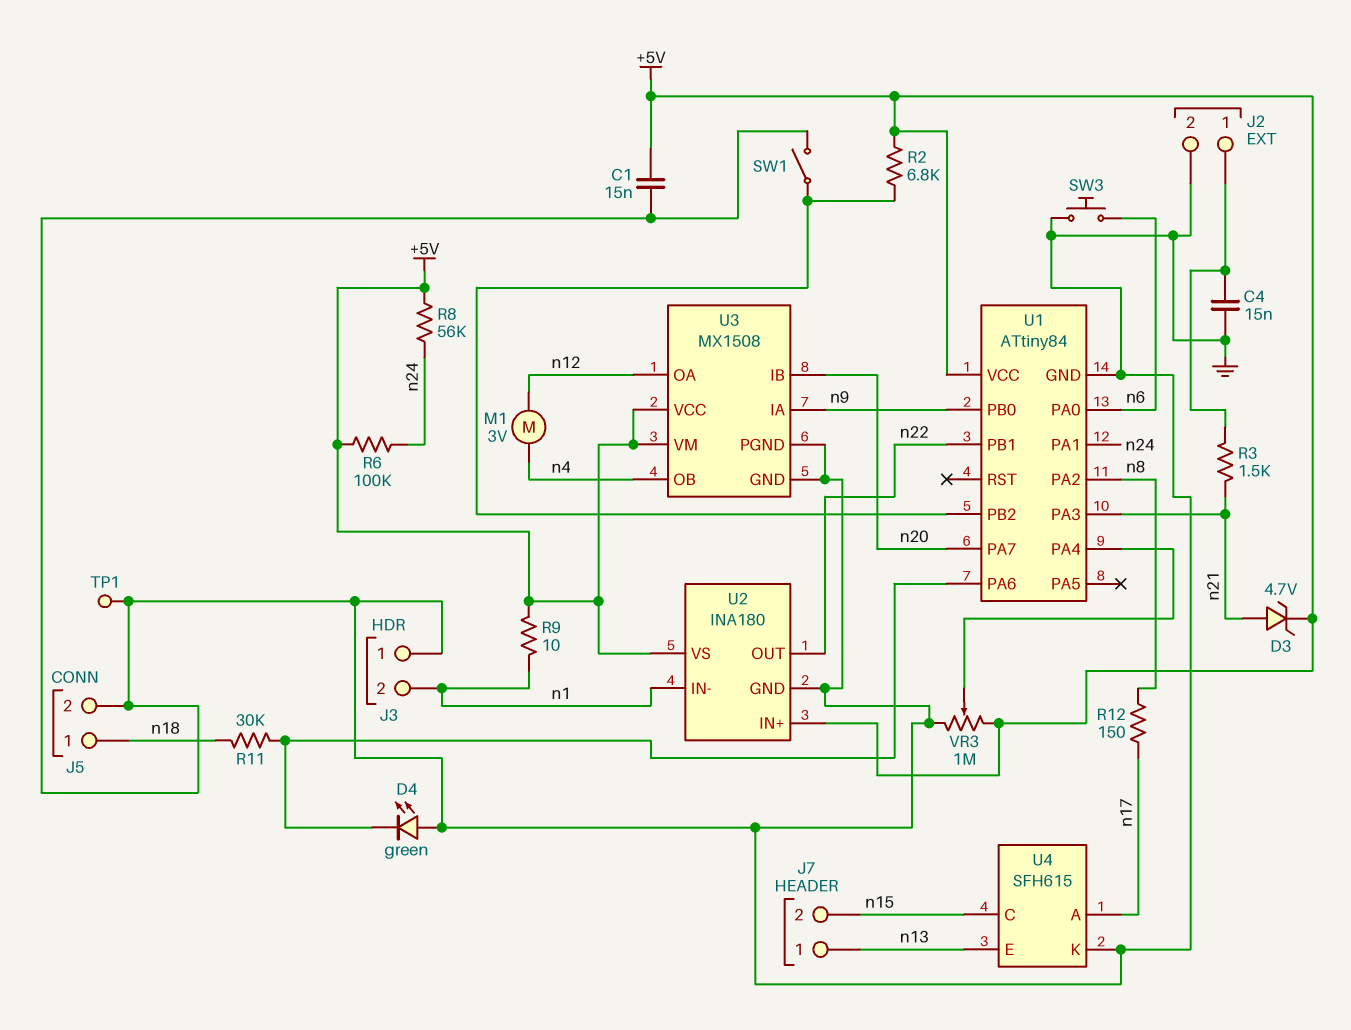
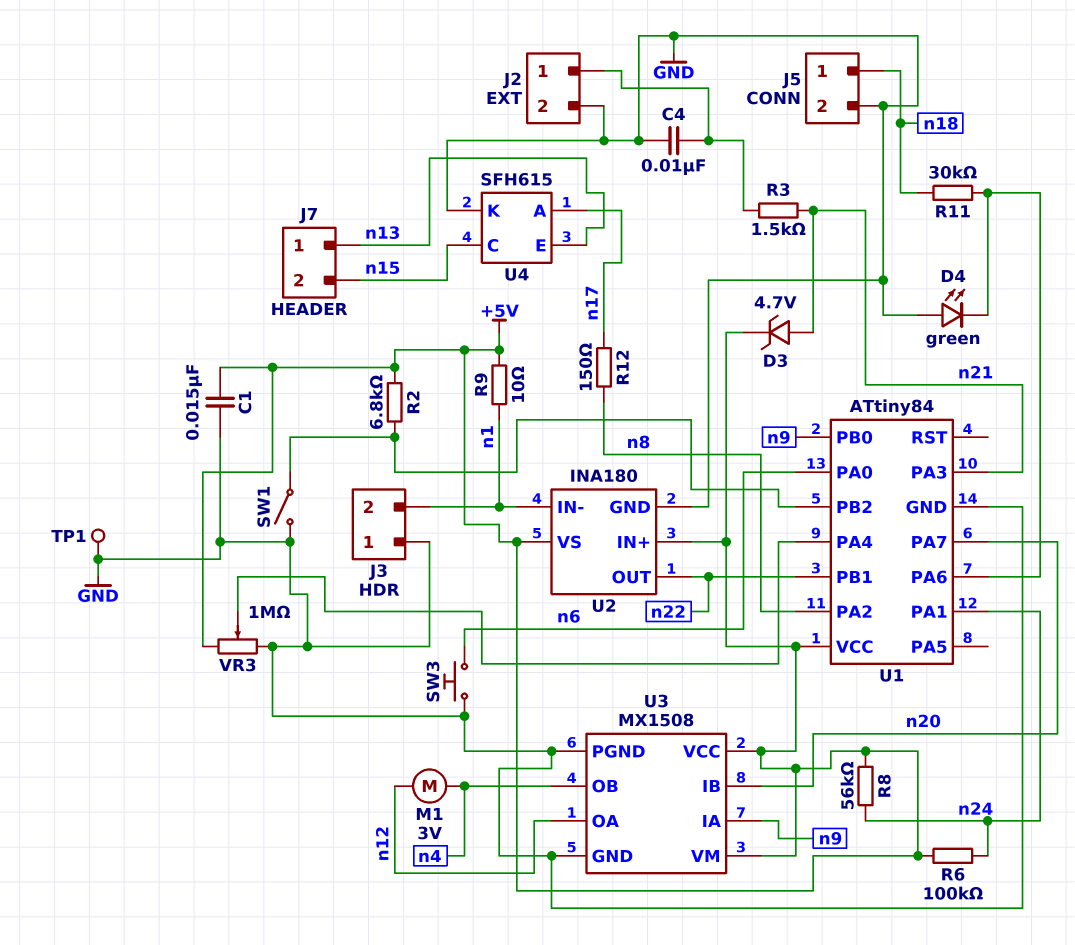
C4: 15nF (GND, J2/1) -> 10nF (GND, J2/1)

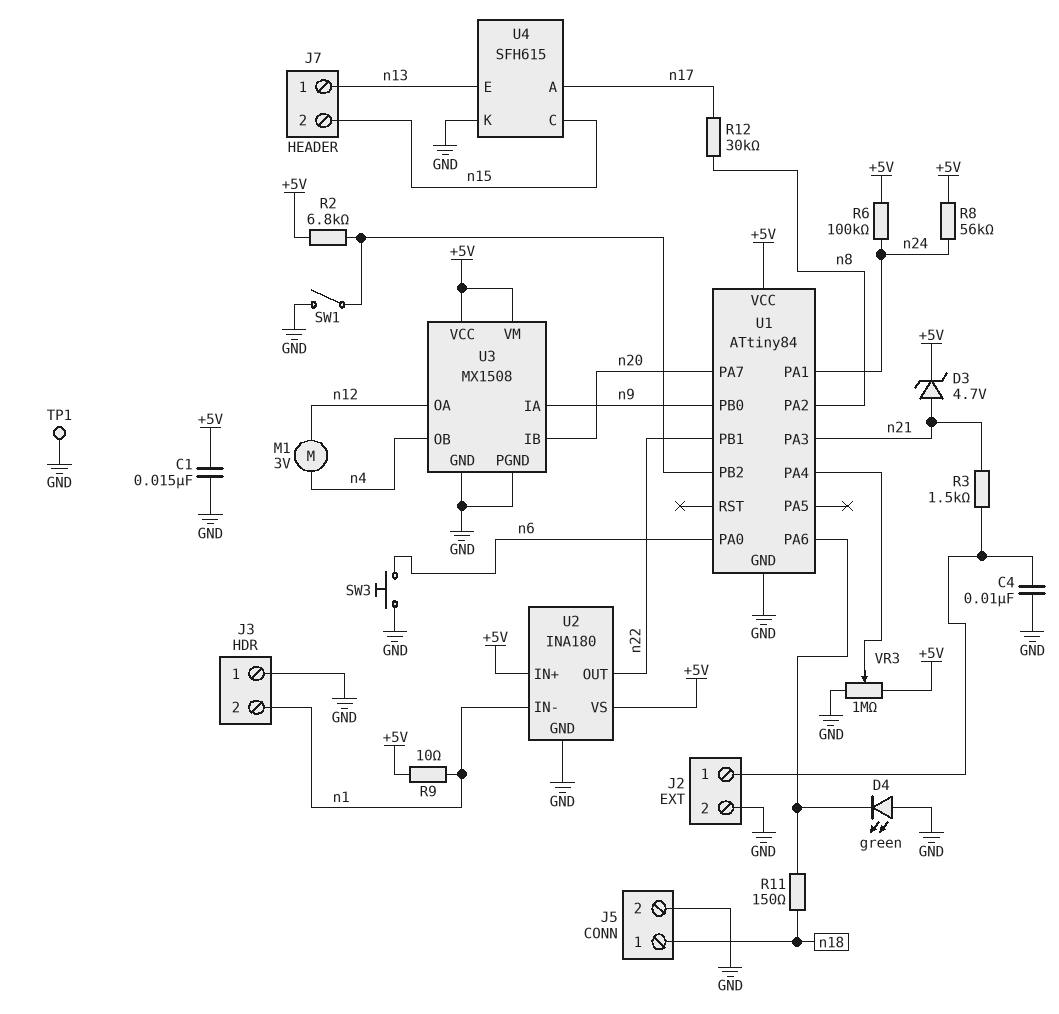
R11: 30k (U1/PA6, n18) -> 150 (U1/PA6, n18)
R12: 150 (n8, n17) -> 30k (n8, n17)

